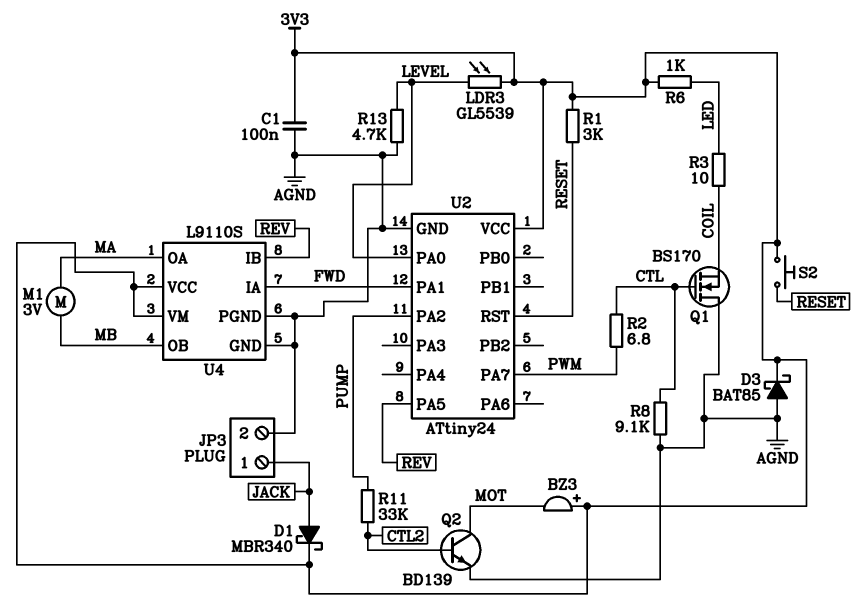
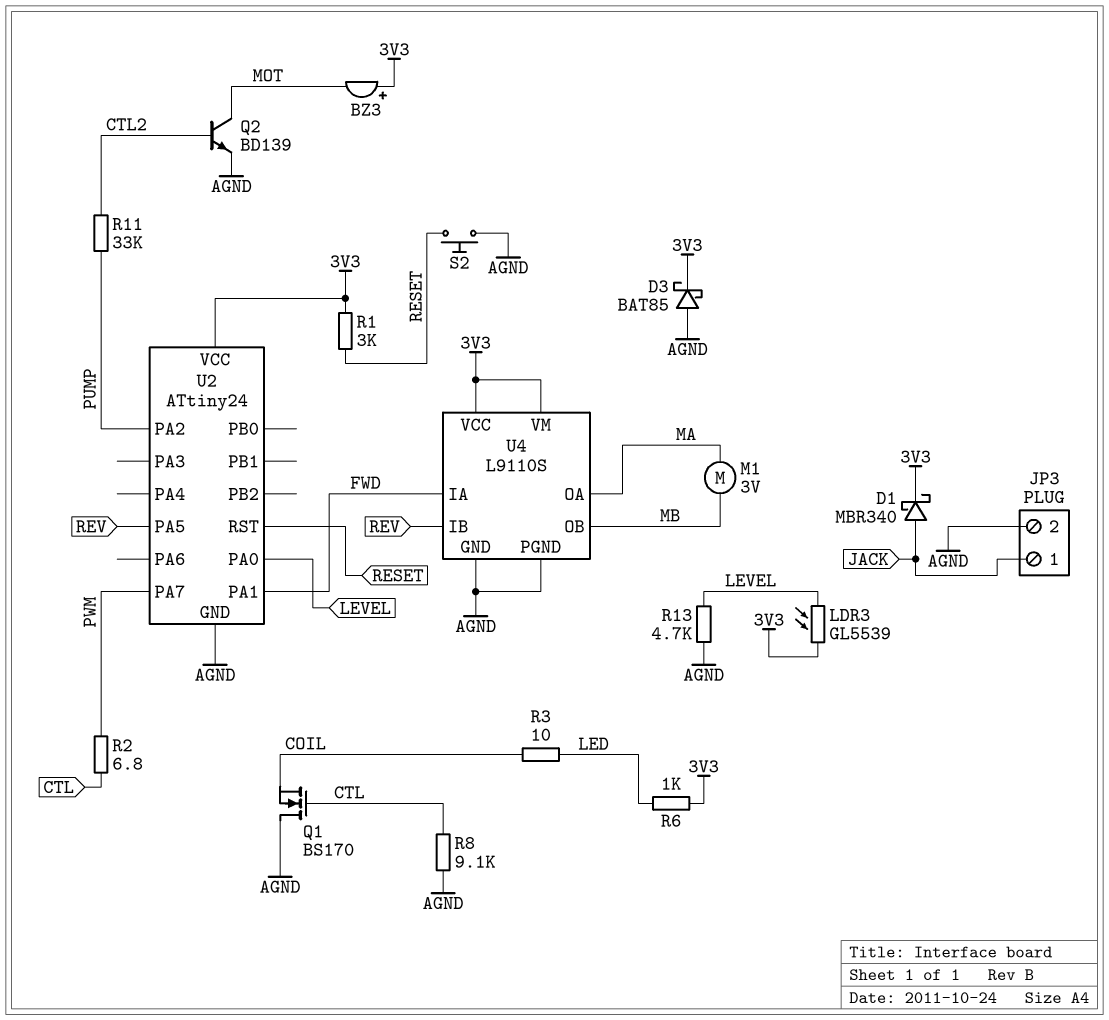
C1: 100nF (3V3, AGND) -> none
S2: button (3V3, RESET) -> button (AGND, RESET)

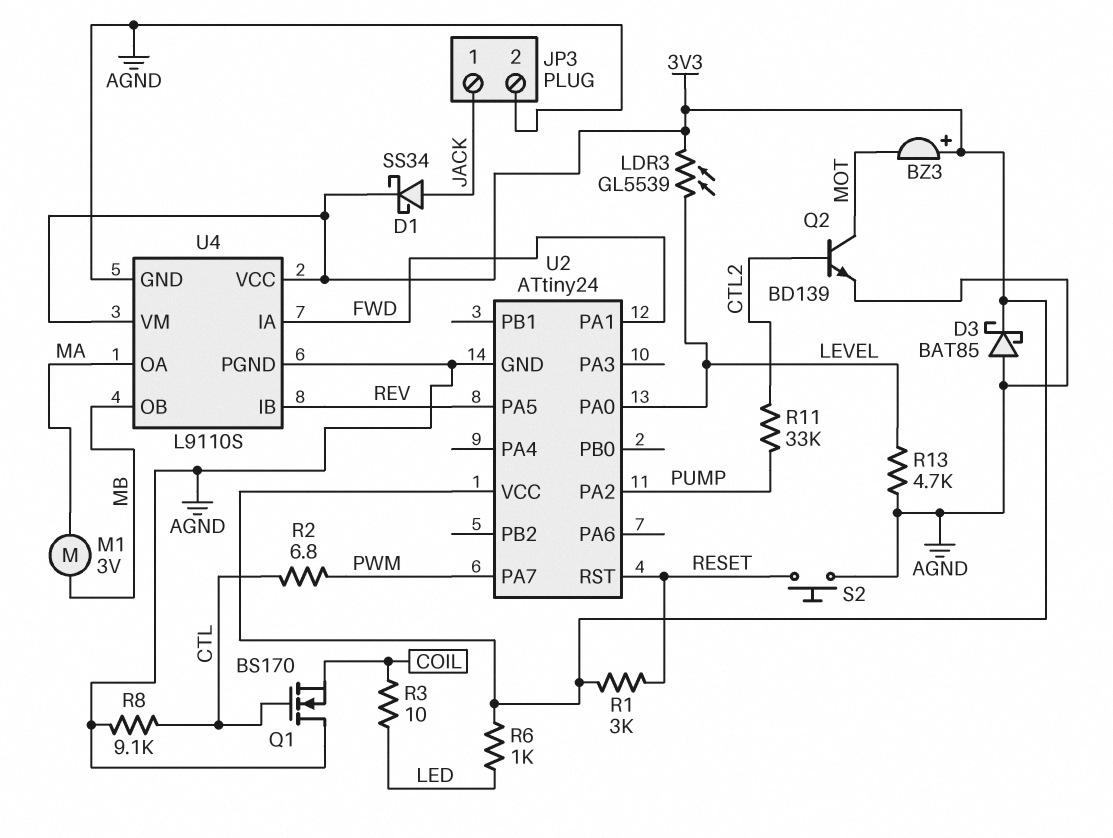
D1: schottky MBR340 (A JACK, K 3V3) -> schottky SS34 (A JACK, K 3V3)

